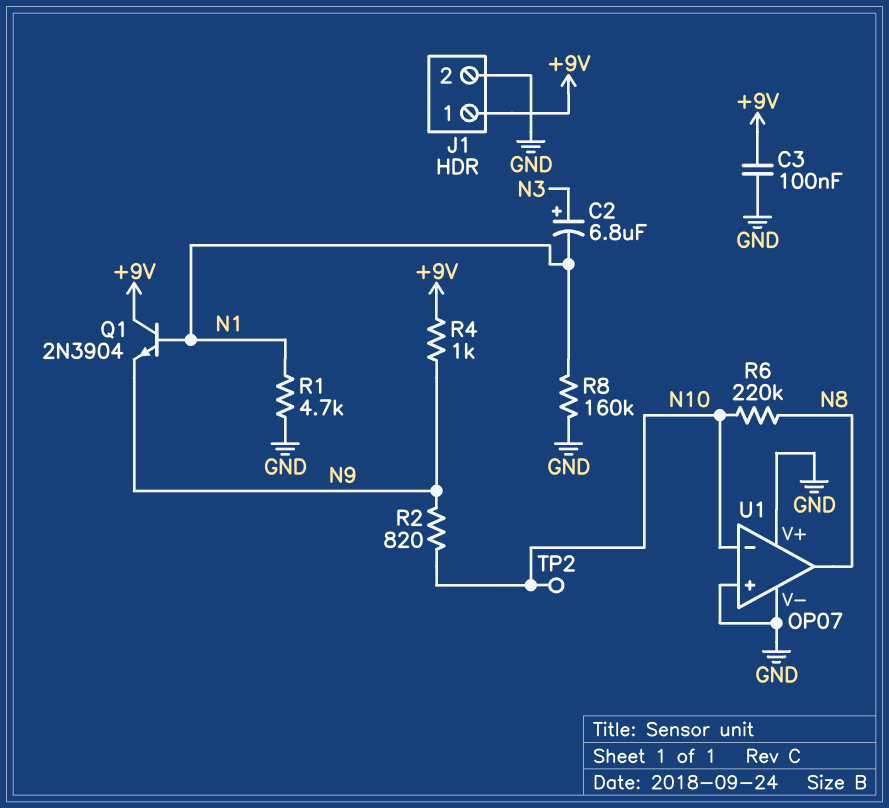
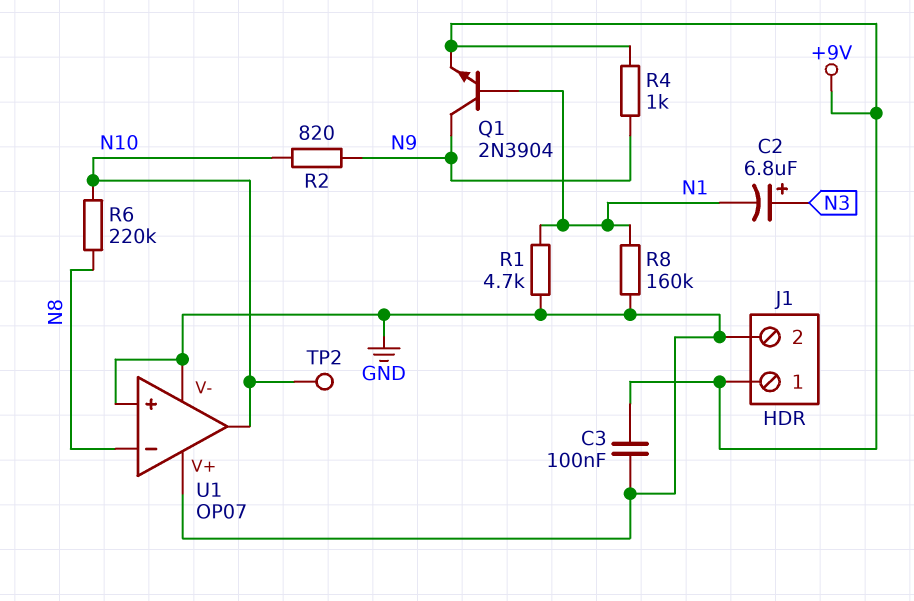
Q1: NPN 2N3904 (B N1, C +9V, E N9) -> NPN 2N3904 (B N1, C N9, E +9V)
U1 pin in-: N10 -> N8
U1 pin out: N8 -> N10

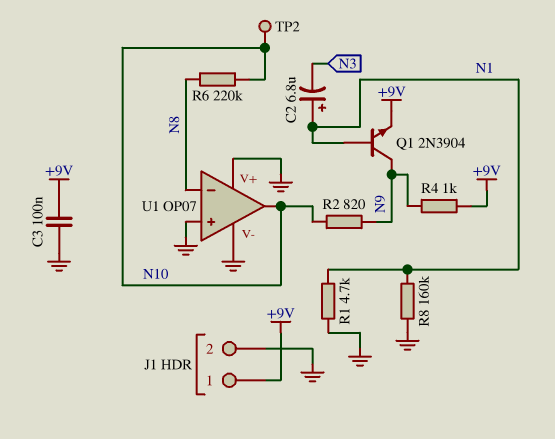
C2: 6.8uF (plus N3, minus N1) -> 6.8uF (plus N1, minus N3)

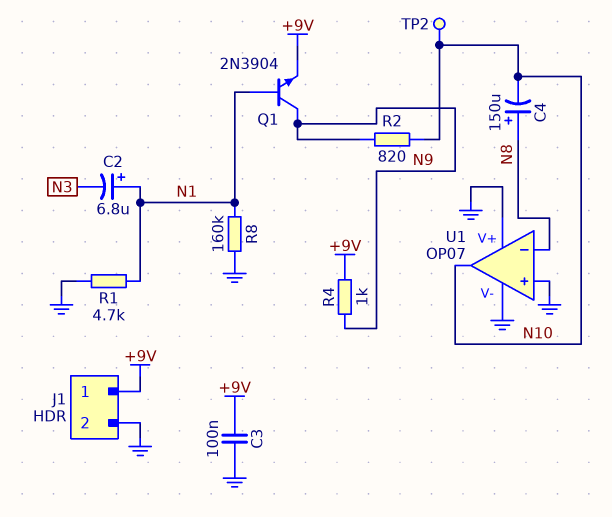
C4: none -> 150uF (plus N8, minus N10)
R6: 220k (N8, N10) -> none

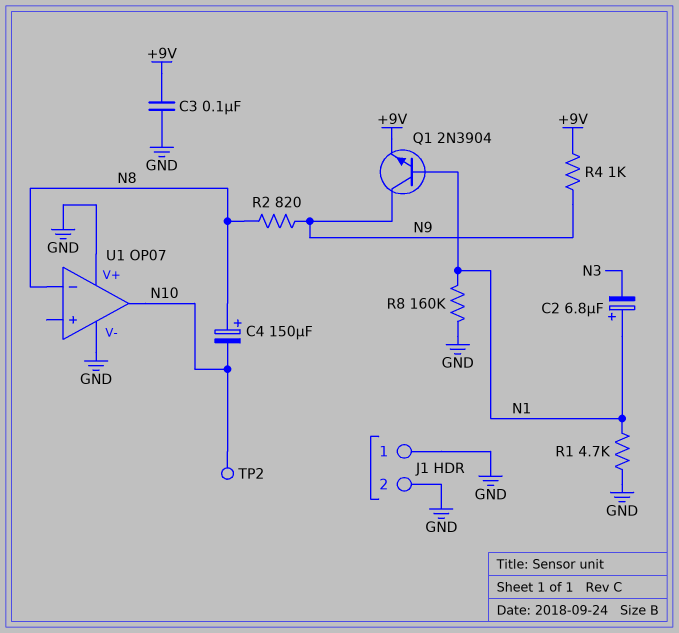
J1 pin 1: +9V -> GND
R2: 820 (N9, N10) -> 820 (N8, N9)
U1 pin in+: GND -> none

